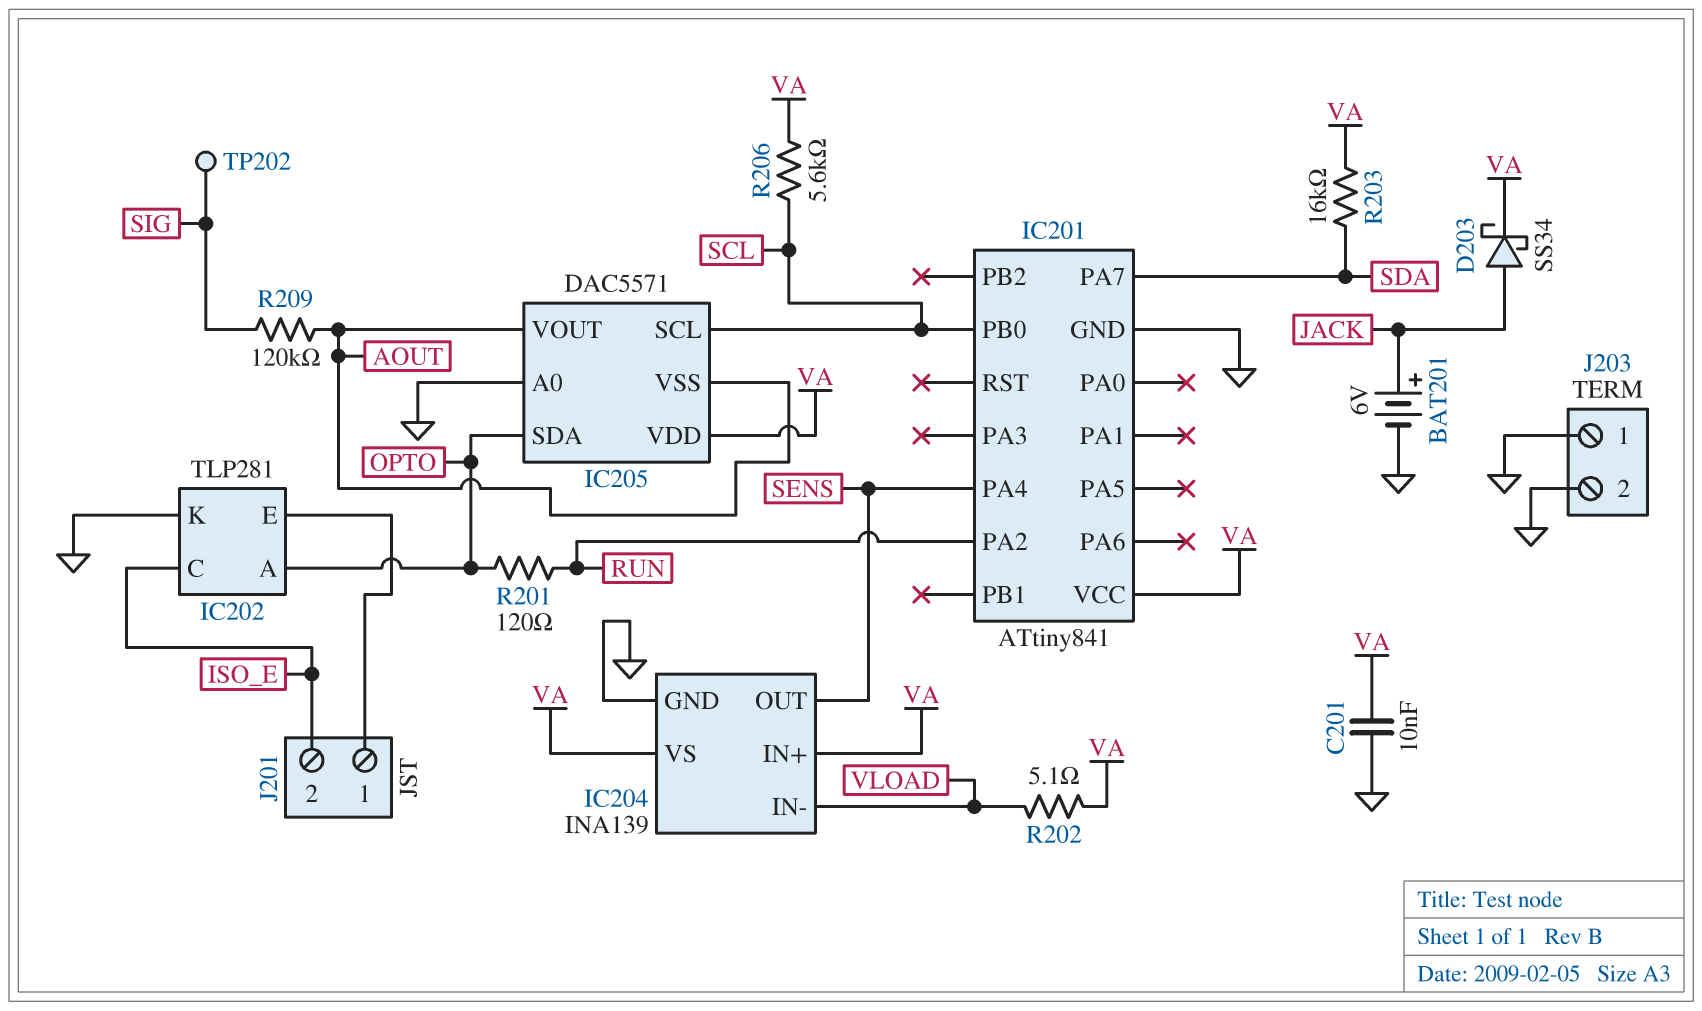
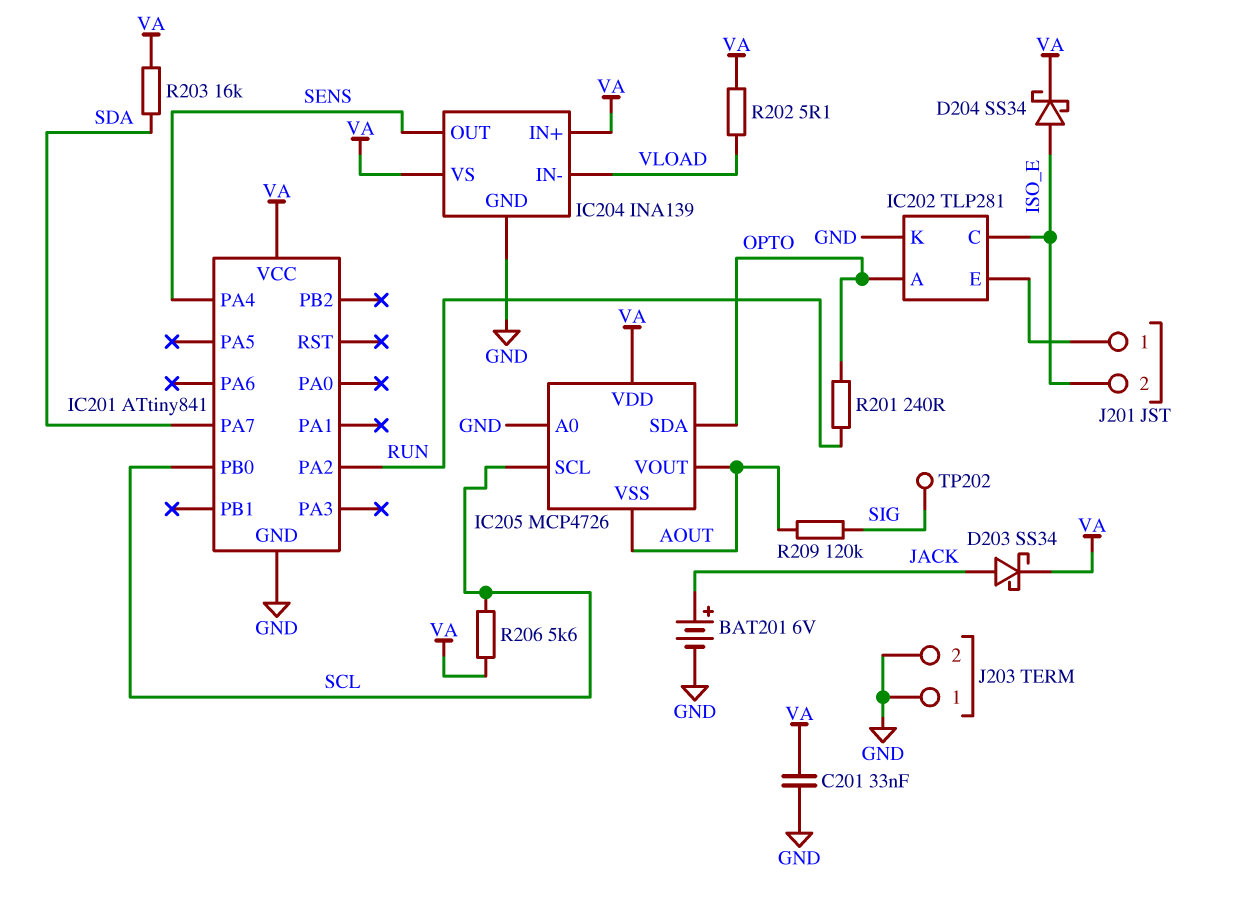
C201: 10nF (GND, VA) -> 33nF (GND, VA)
D204: none -> schottky SS34 (A ISO_E, K VA)
IC205: DAC5571 -> MCP4726
R201: 120 (OPTO, RUN) -> 240 (OPTO, RUN)

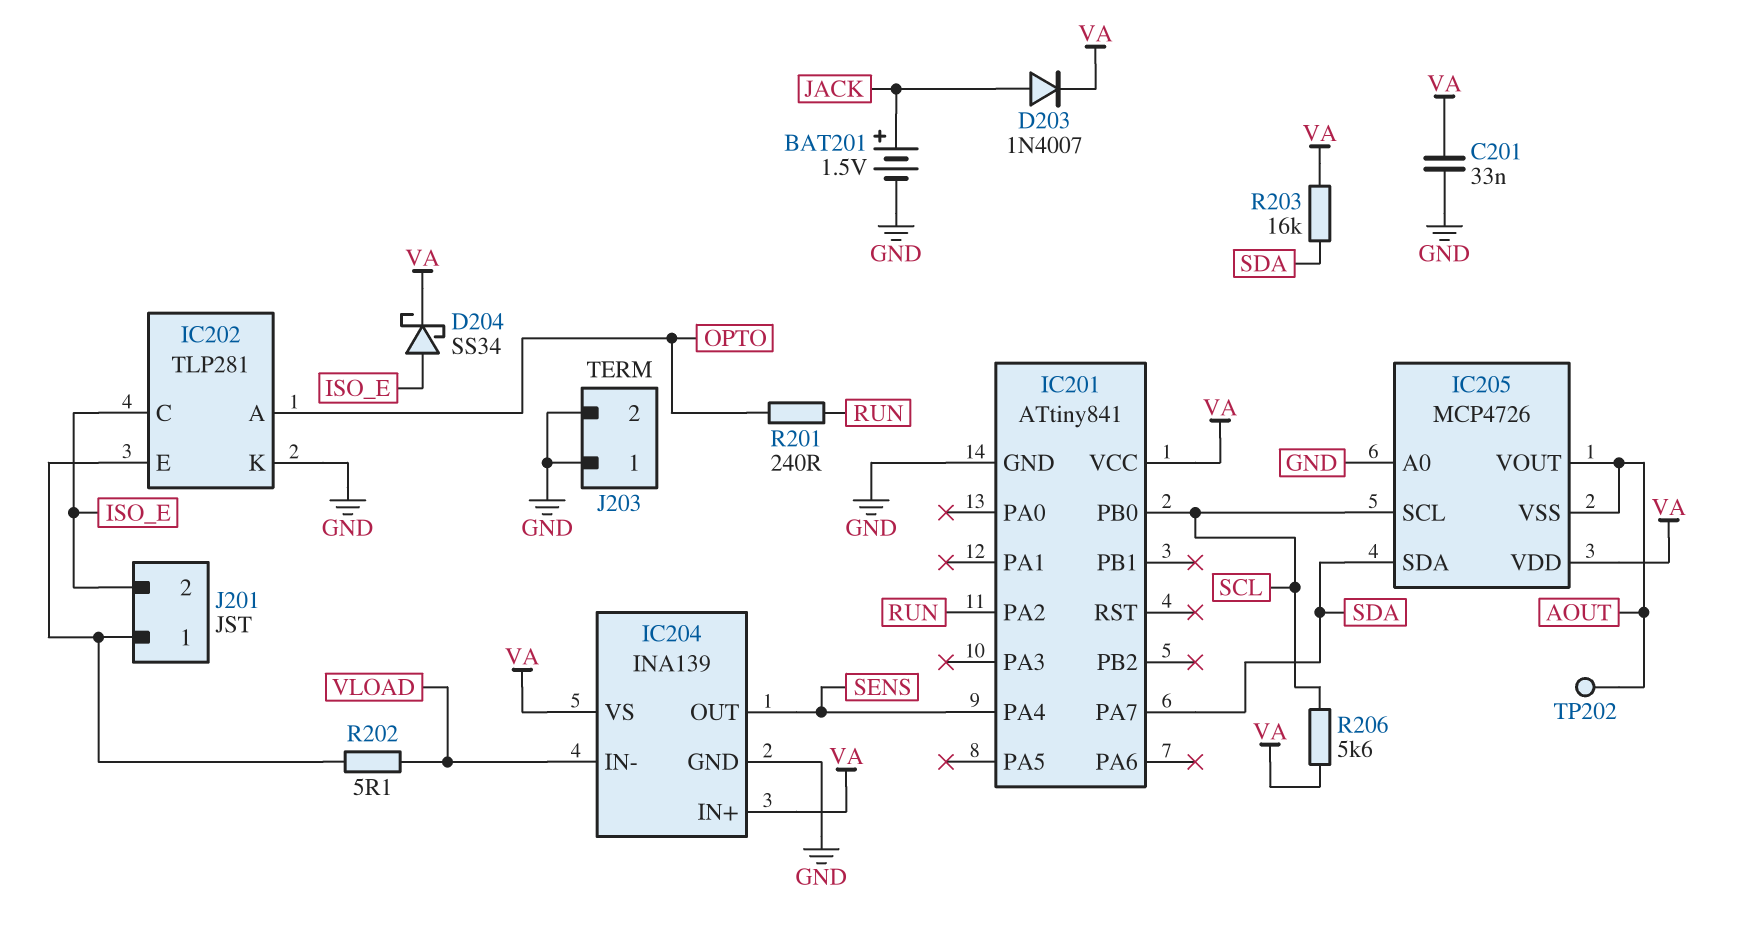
BAT201: 6V (plus JACK, minus GND) -> 1.5V (plus JACK, minus GND)
D203: schottky SS34 (A JACK, K VA) -> diode 1N4007 (A JACK, K VA)
IC205 pin SDA: OPTO -> SDA
R202: 5.1 (VA, VLOAD) -> 5.1 (IC202/E, VLOAD)
R209: 120k (AOUT, SIG) -> none
TP202: test point (SIG) -> test point (AOUT)

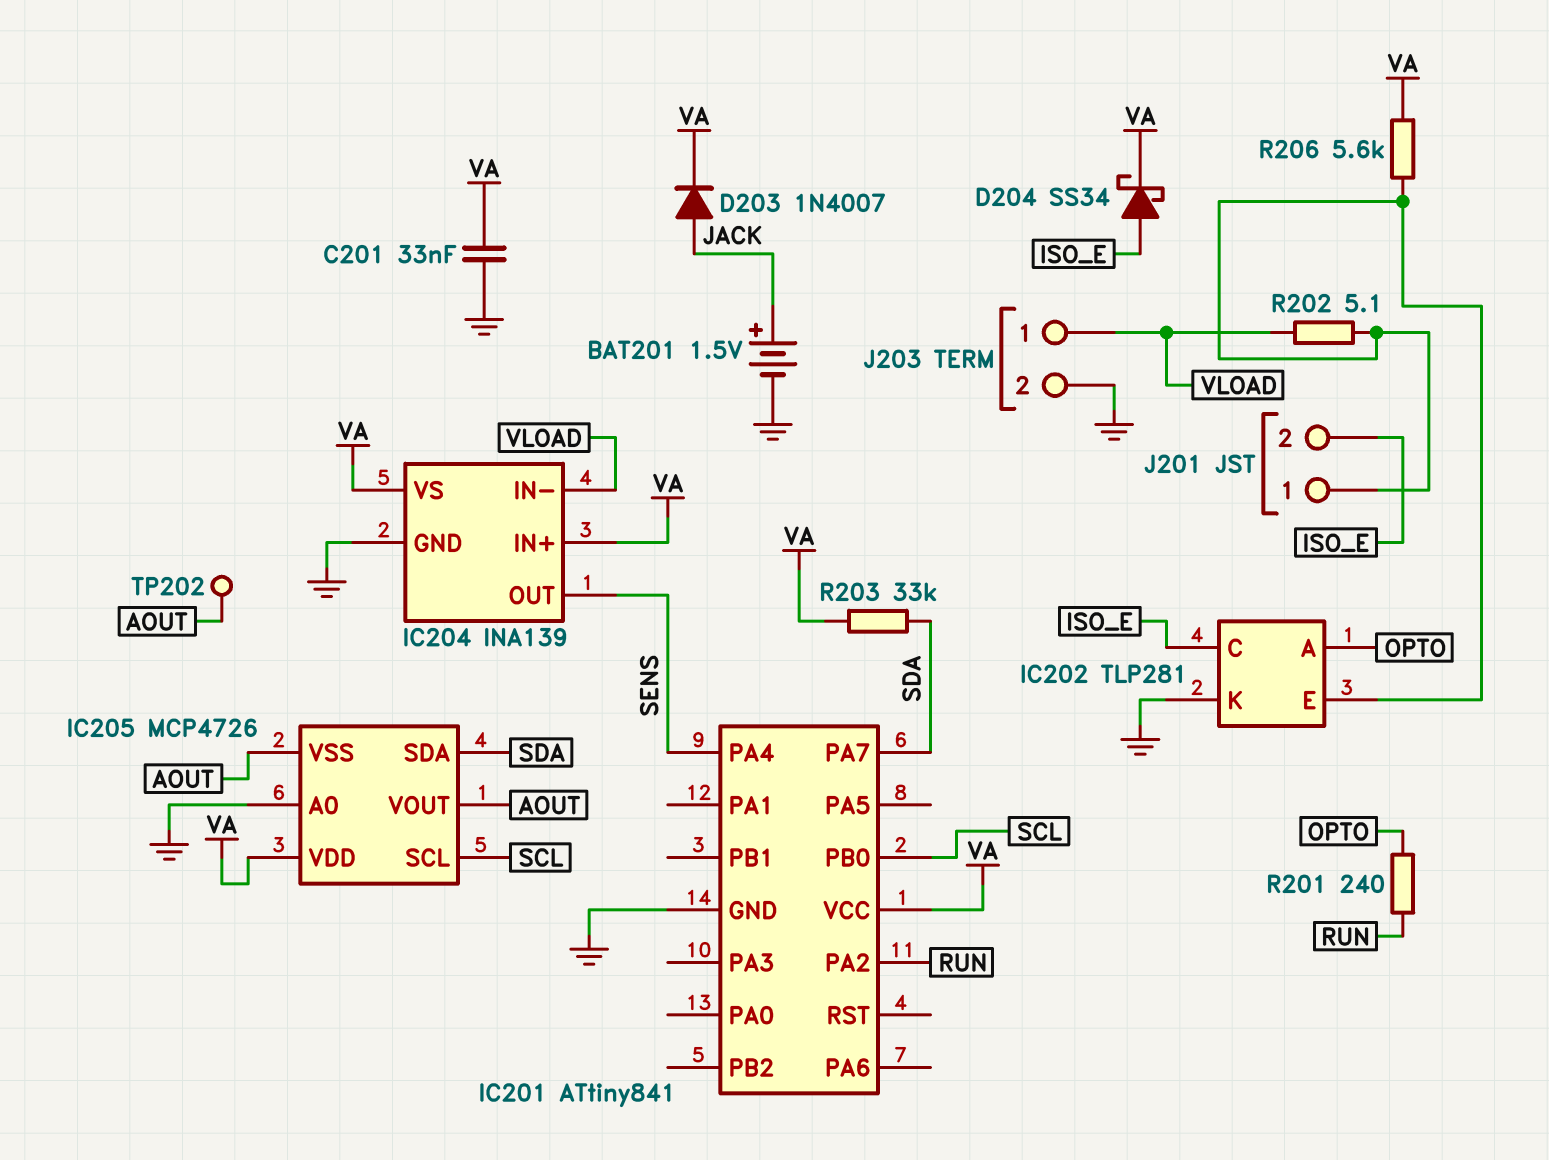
J203 pin 1: GND -> VLOAD
R203: 16k (SDA, VA) -> 33k (SDA, VA)
R206: 5.6k (SCL, VA) -> 5.6k (IC202/E, VA)

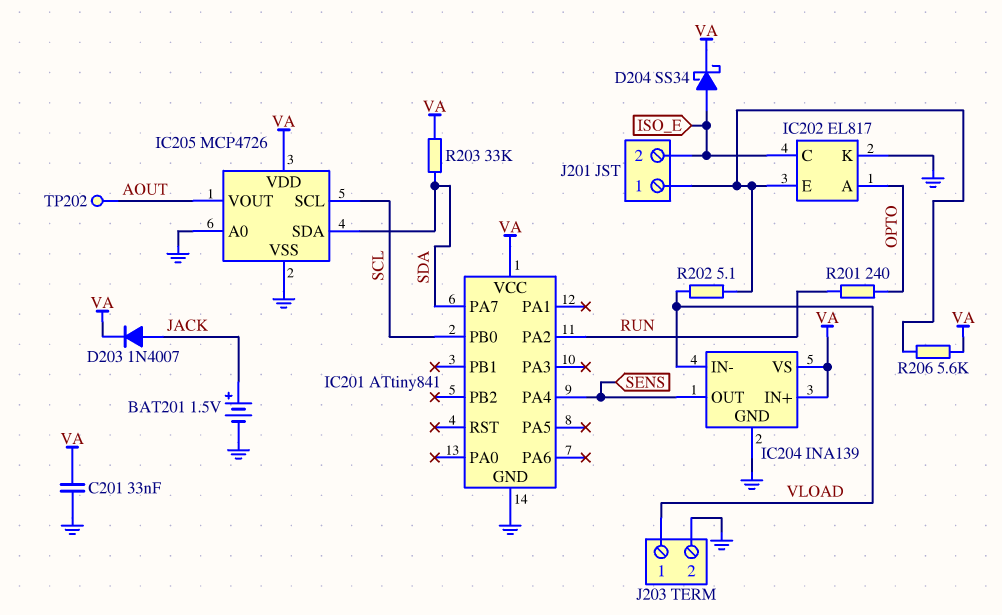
IC202: TLP281 -> EL817
IC205 pin VSS: AOUT -> GND

